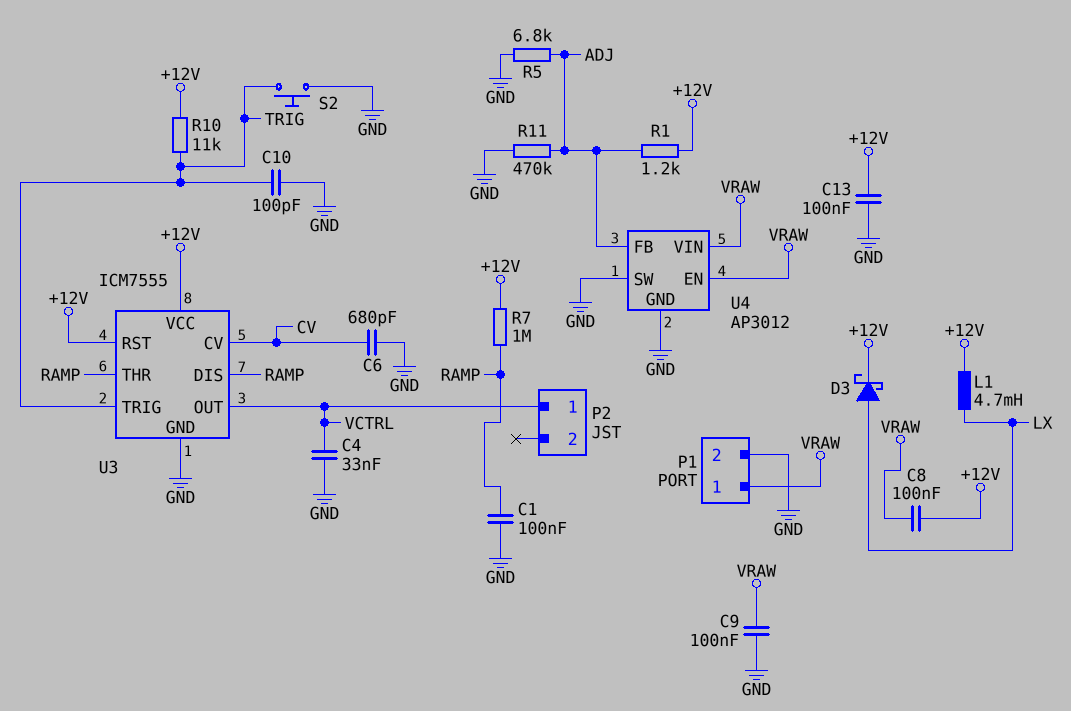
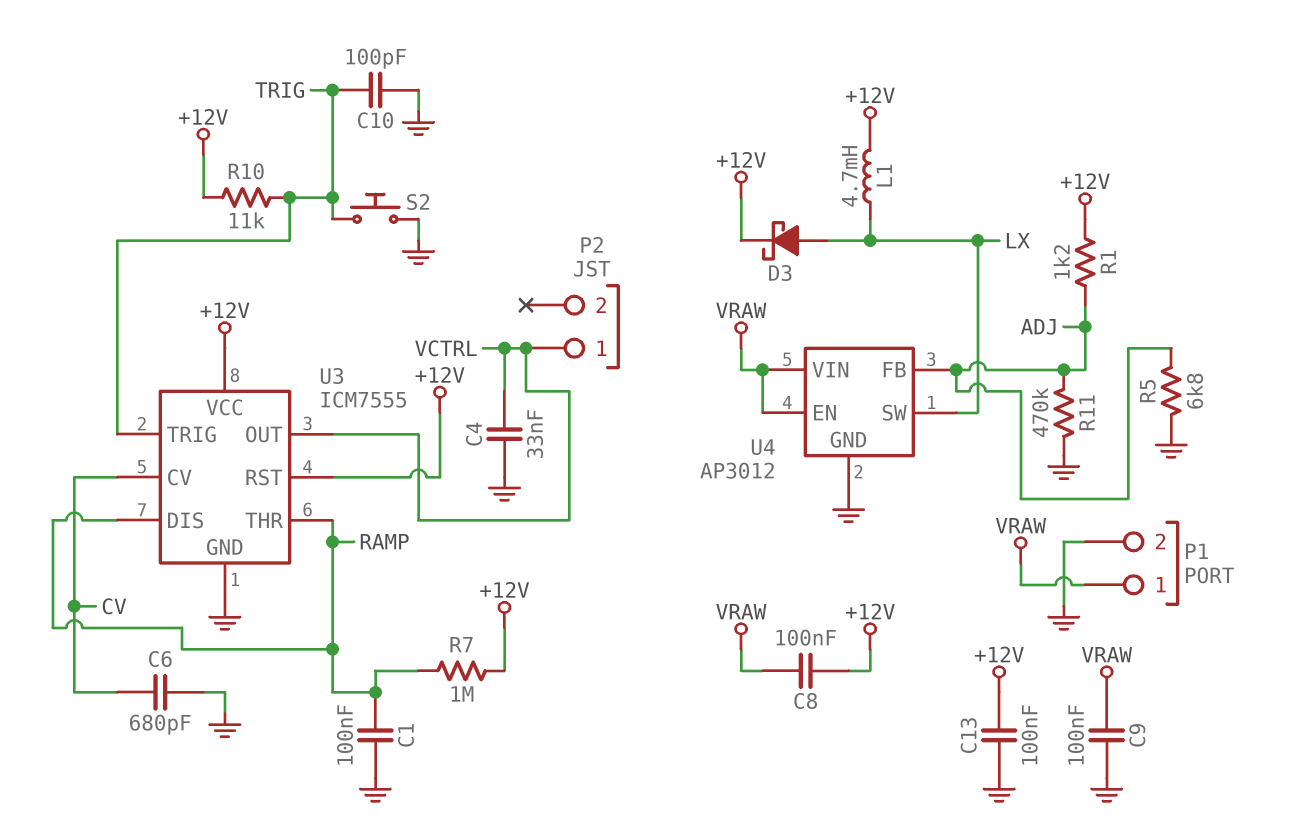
U4 pin SW: GND -> LX

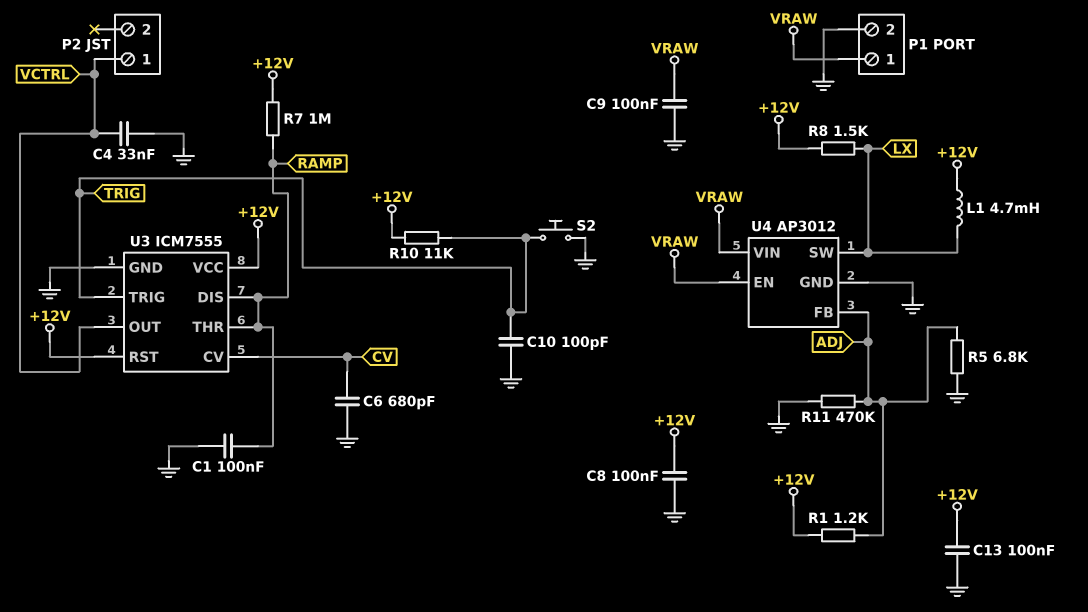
C8: 100nF (+12V, VRAW) -> 100nF (+12V, GND)
D3: schottky (A LX, K +12V) -> none
R8: none -> 1.5k (+12V, LX)

